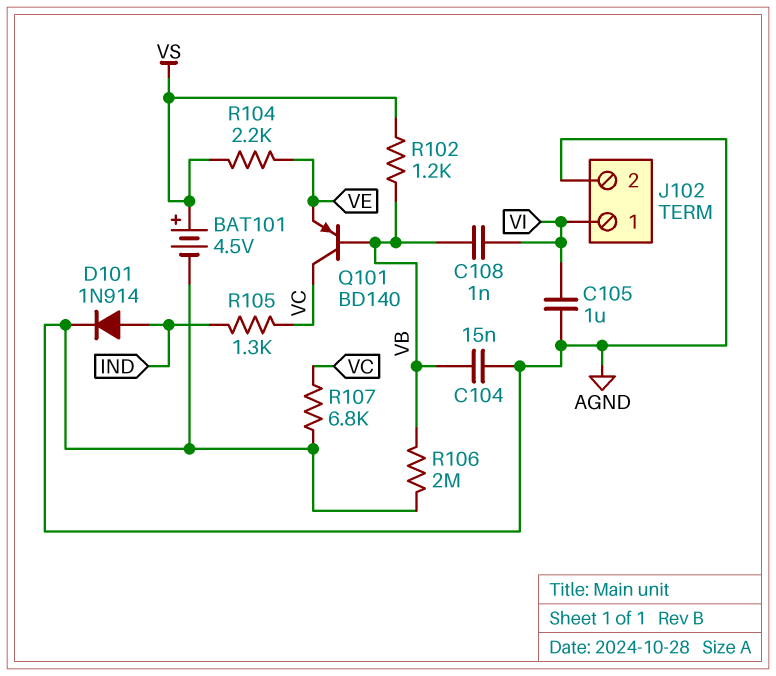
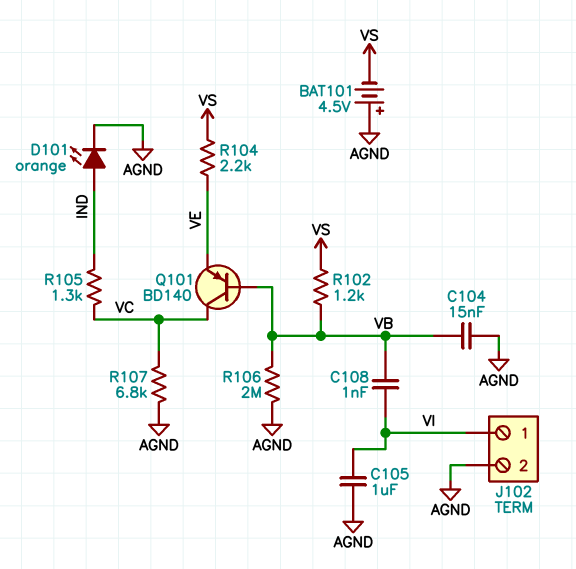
BAT101: 4.5V (plus VS, minus AGND) -> 4.5V (plus AGND, minus VS)
D101: diode 1N914 (A IND, K AGND) -> LED orange (A IND, K AGND)

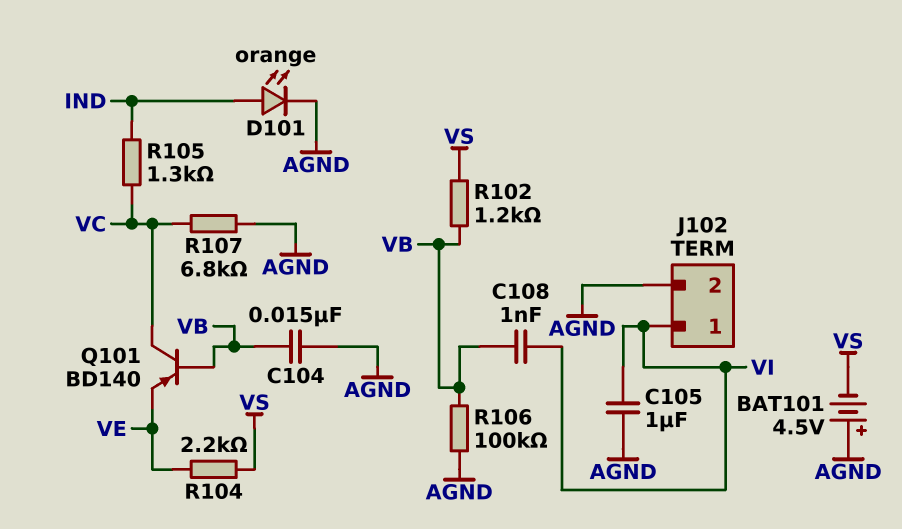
R106: 2M (AGND, VB) -> 100k (AGND, VB)

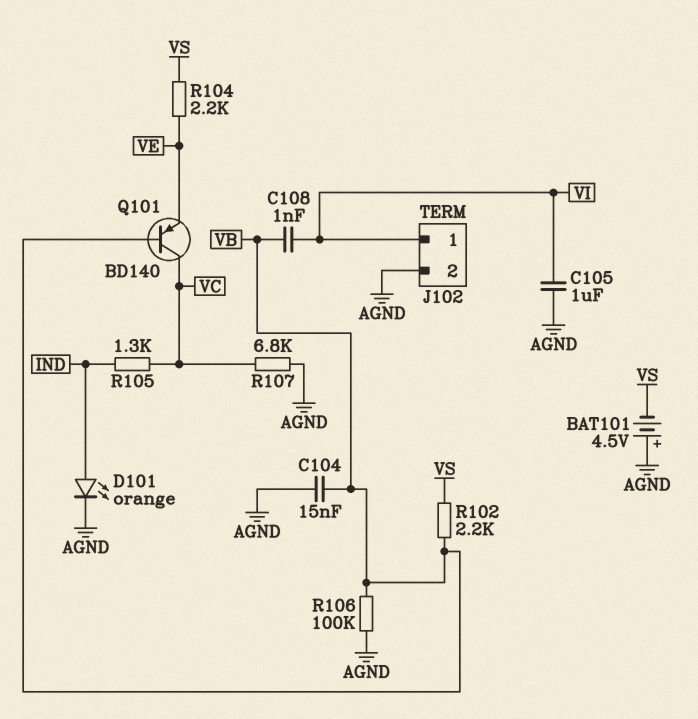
R102: 1.2k (VB, VS) -> 2.2k (VB, VS)

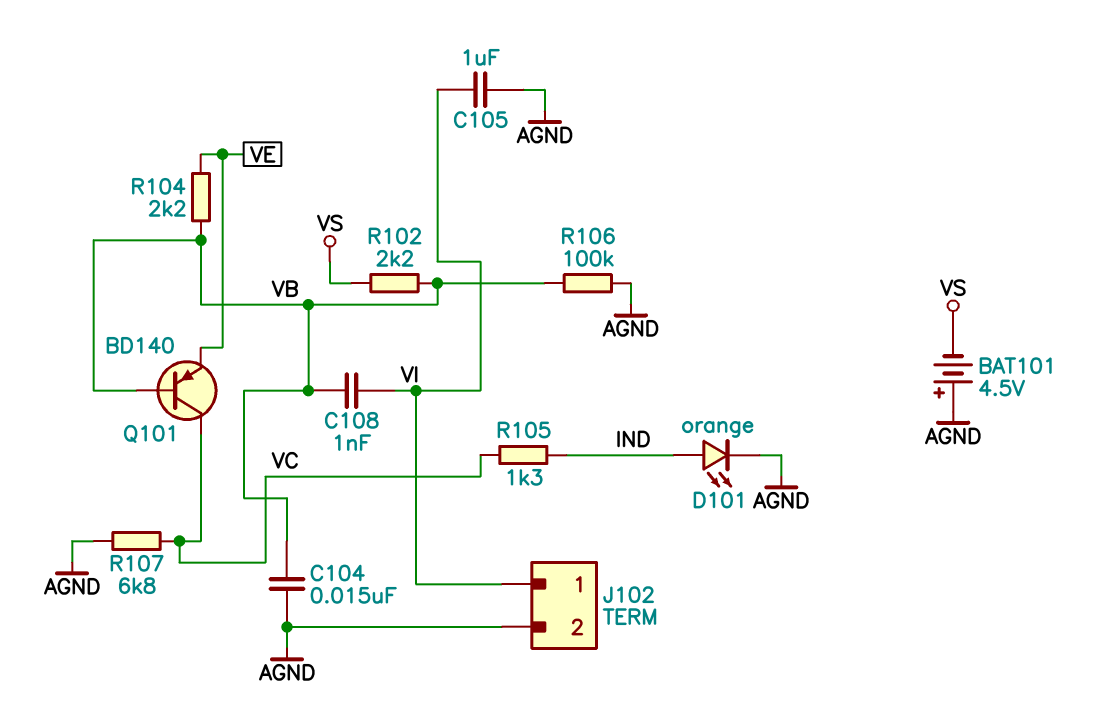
R104: 2.2k (VE, VS) -> 2.2k (VB, VE)

